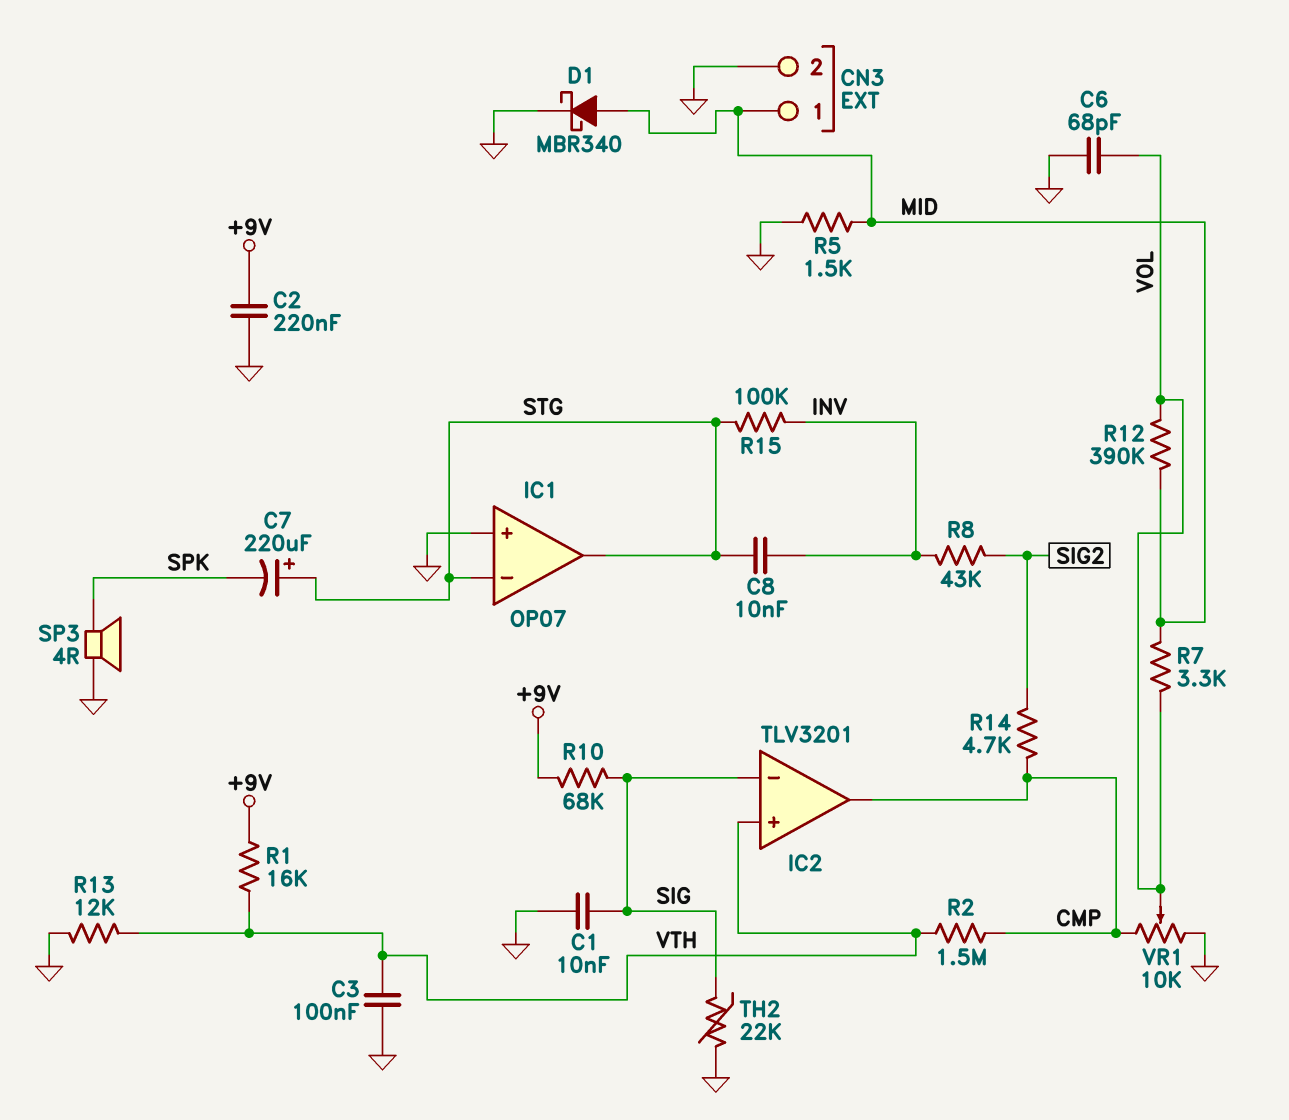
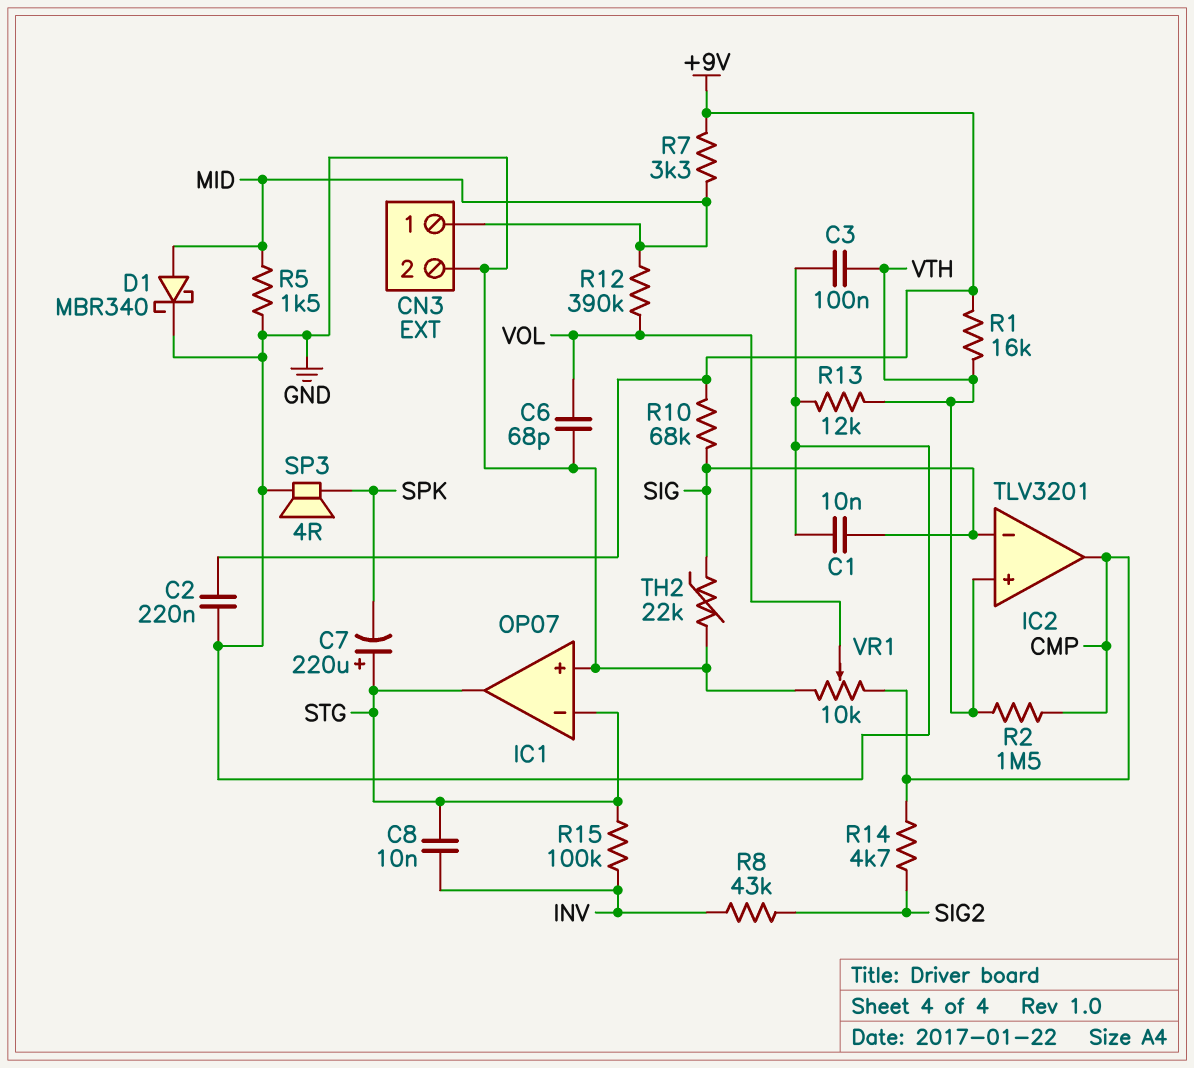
R7: 3.3k (MID, VOL) -> 3.3k (+9V, MID)

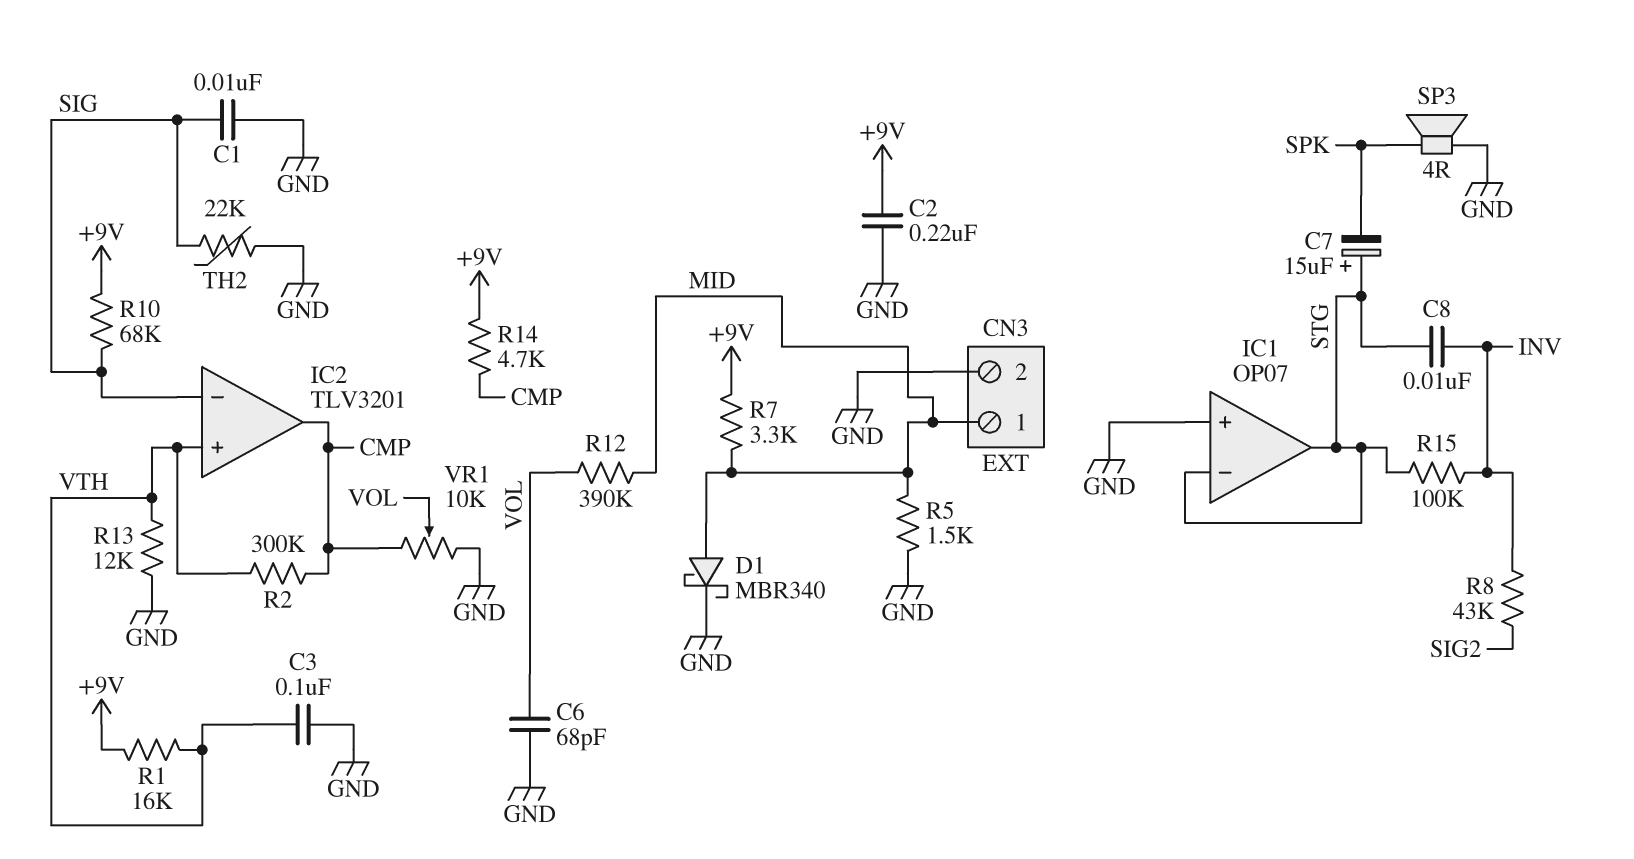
C7: 220uF (plus STG, minus SPK) -> 15uF (plus STG, minus SPK)
R2: 1.5M (CMP, VTH) -> 300k (CMP, VTH)
R14: 4.7k (CMP, SIG2) -> 4.7k (+9V, CMP)

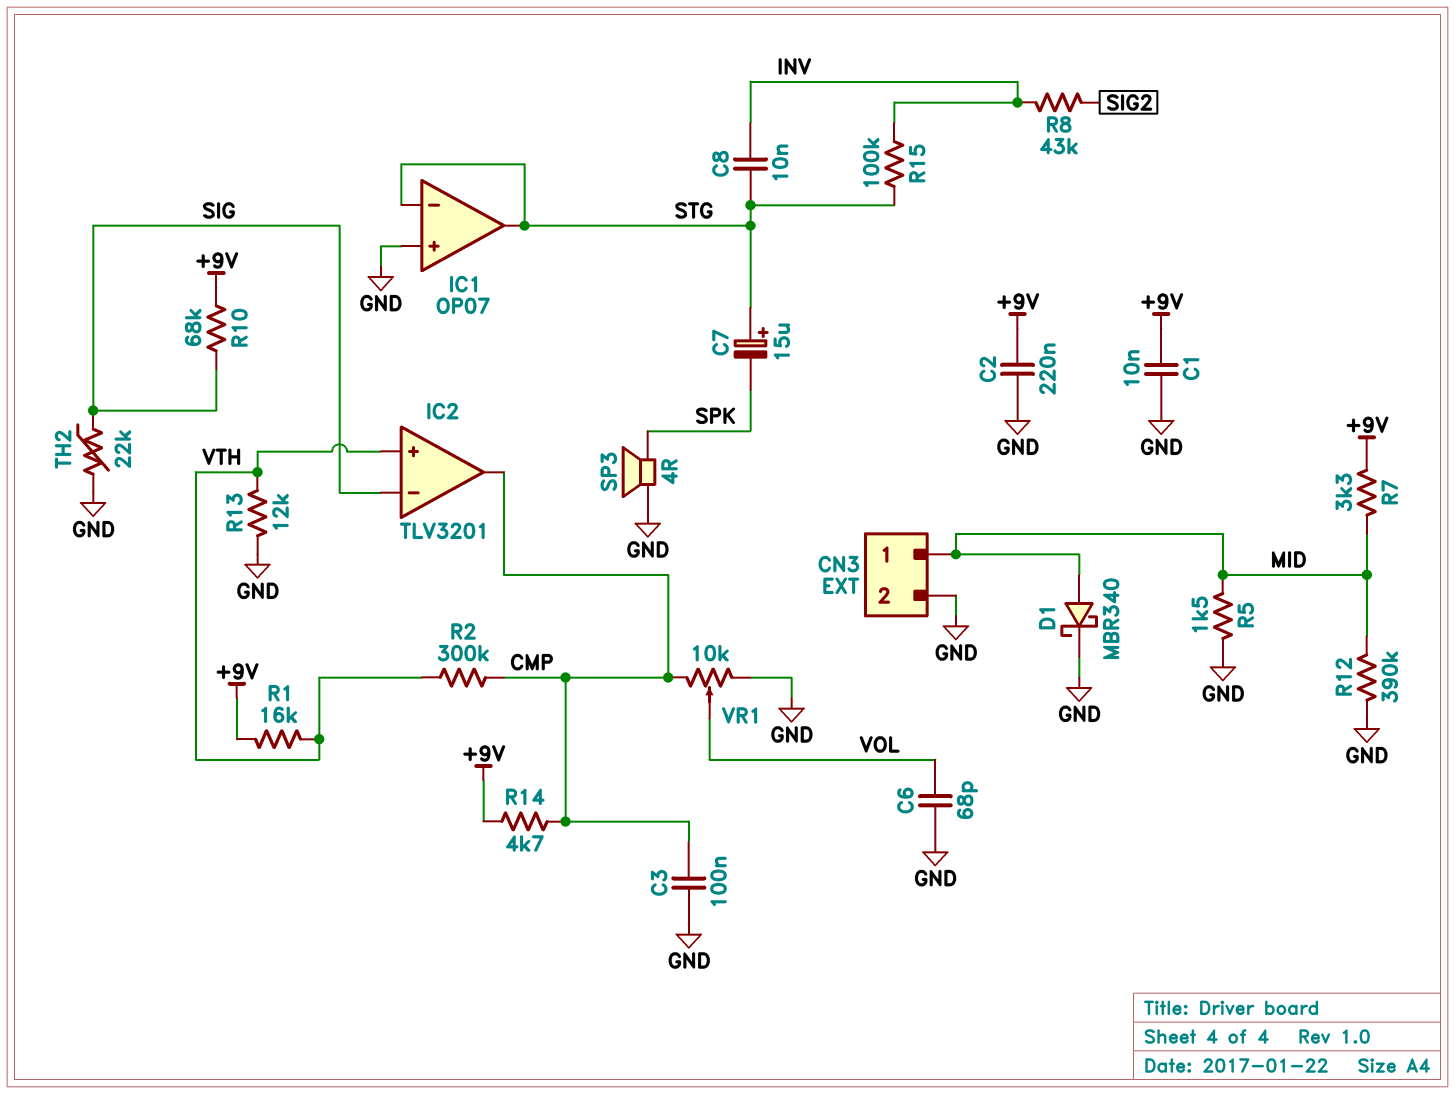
C1: 10nF (GND, SIG) -> 10nF (+9V, GND)
C3: 100nF (GND, VTH) -> 100nF (CMP, GND)
R12: 390k (MID, VOL) -> 390k (GND, MID)

